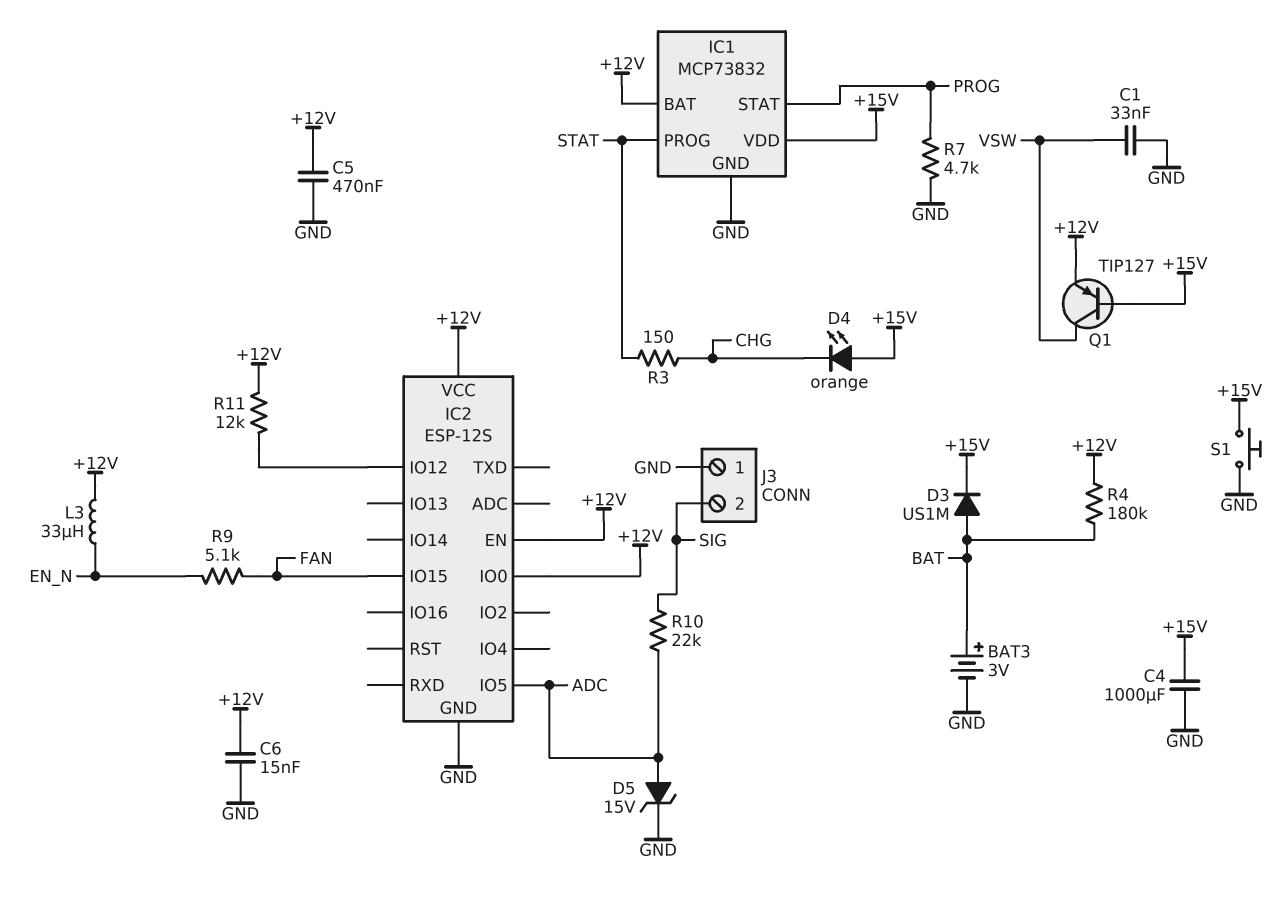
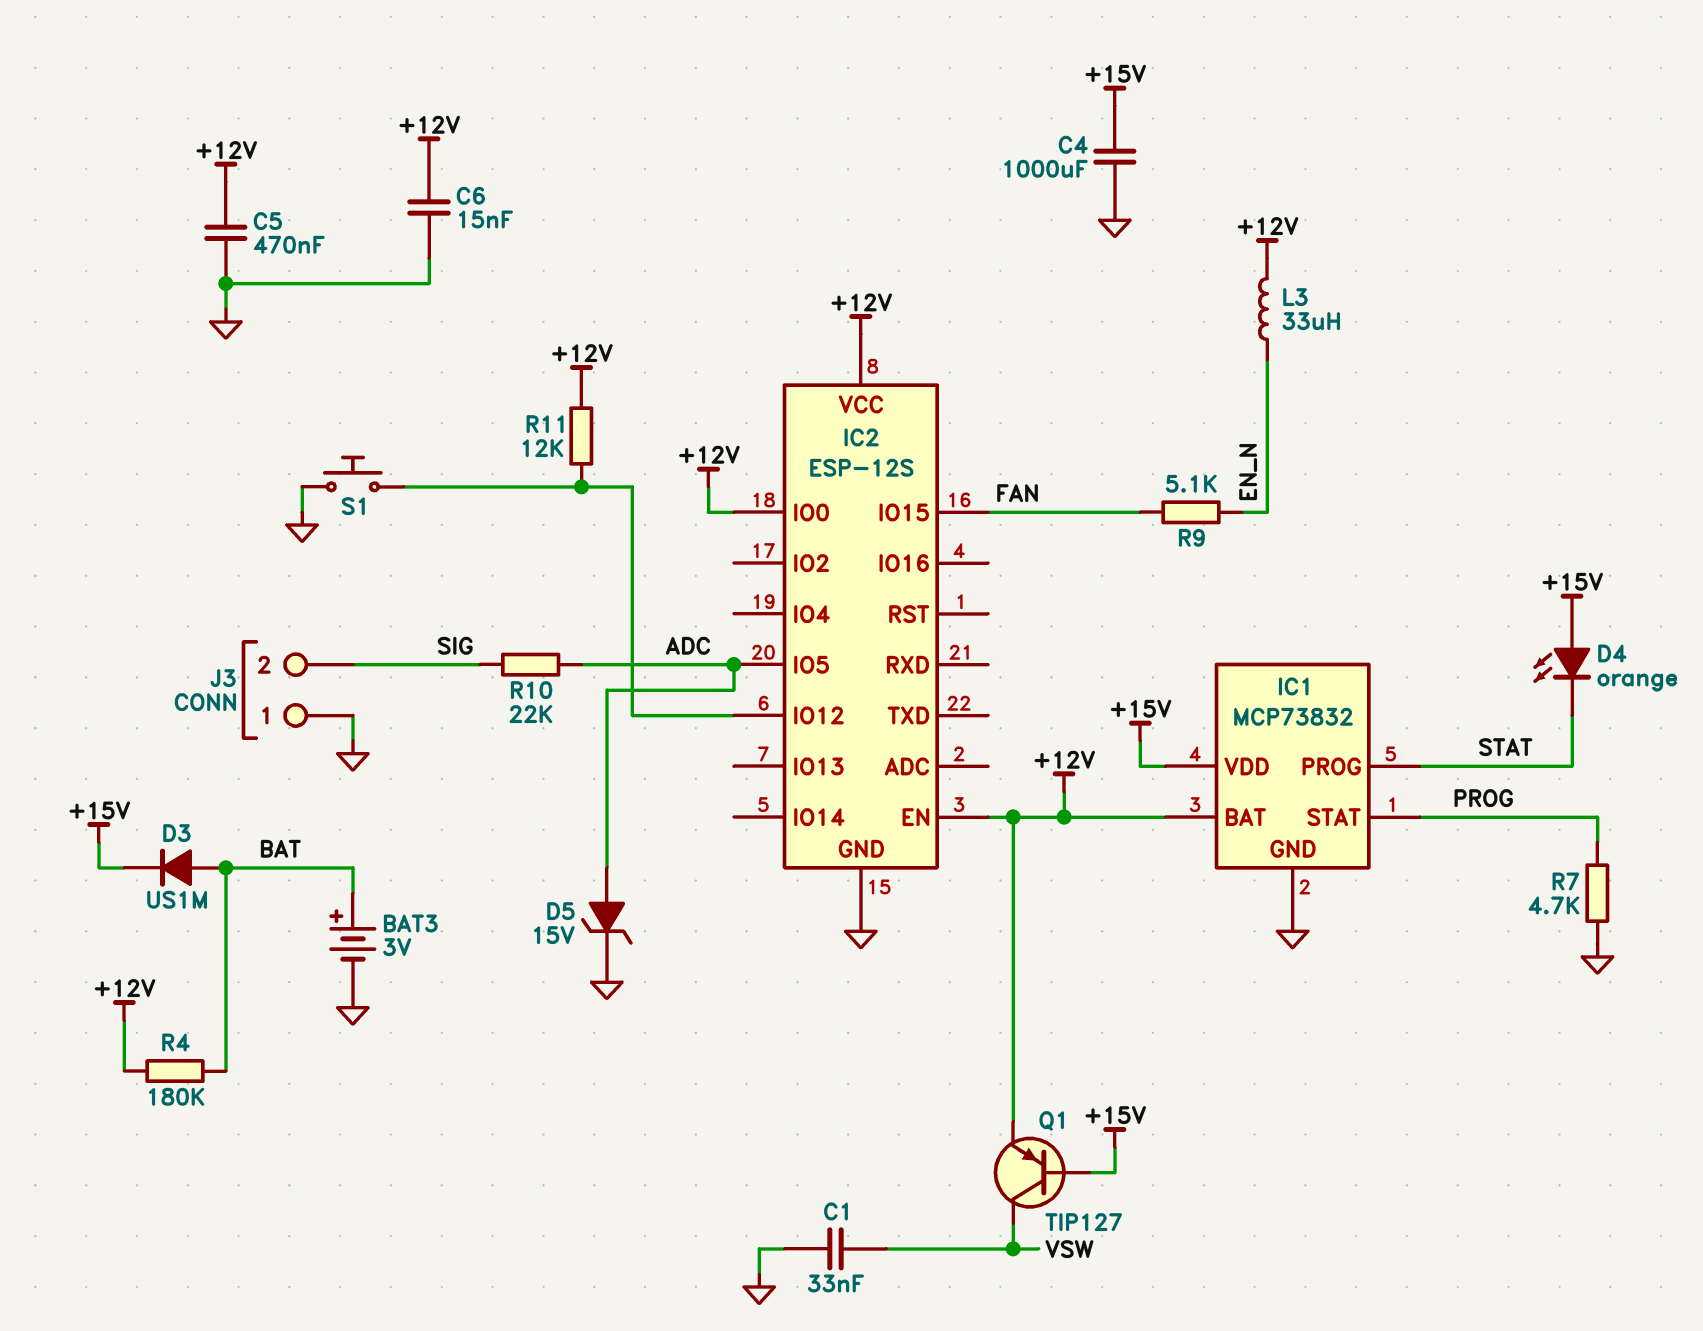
D4: LED orange (A +15V, K CHG) -> LED orange (A +15V, K STAT)
R3: 150 (CHG, STAT) -> none
S1: button (+15V, GND) -> button (GND, IC2/IO12)

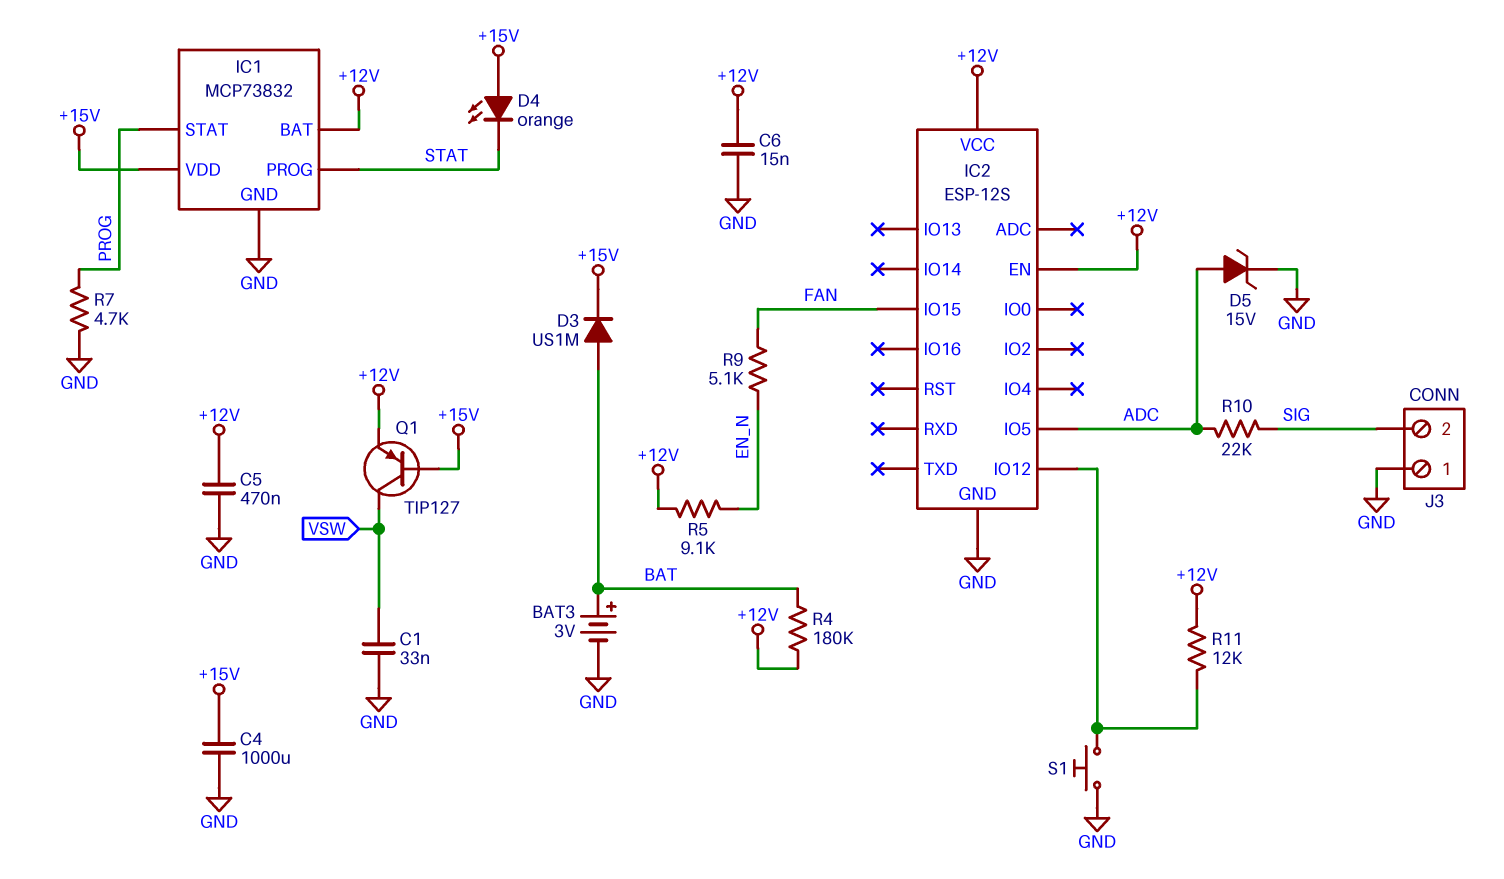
IC2 pin IO0: +12V -> none
L3: 33uH (+12V, EN_N) -> none
R5: none -> 9.1k (+12V, EN_N)

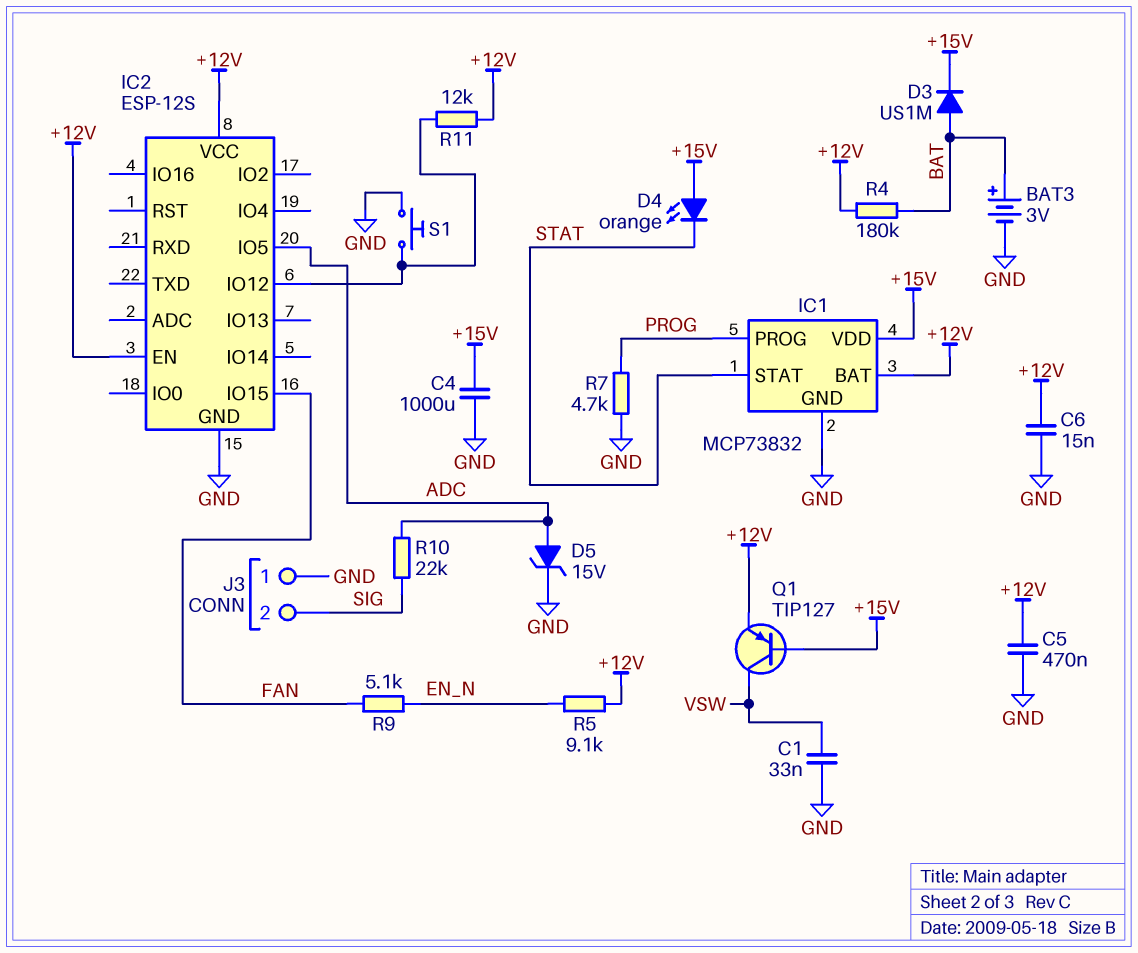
IC1 pin PROG: STAT -> PROG
IC1 pin STAT: PROG -> STAT

